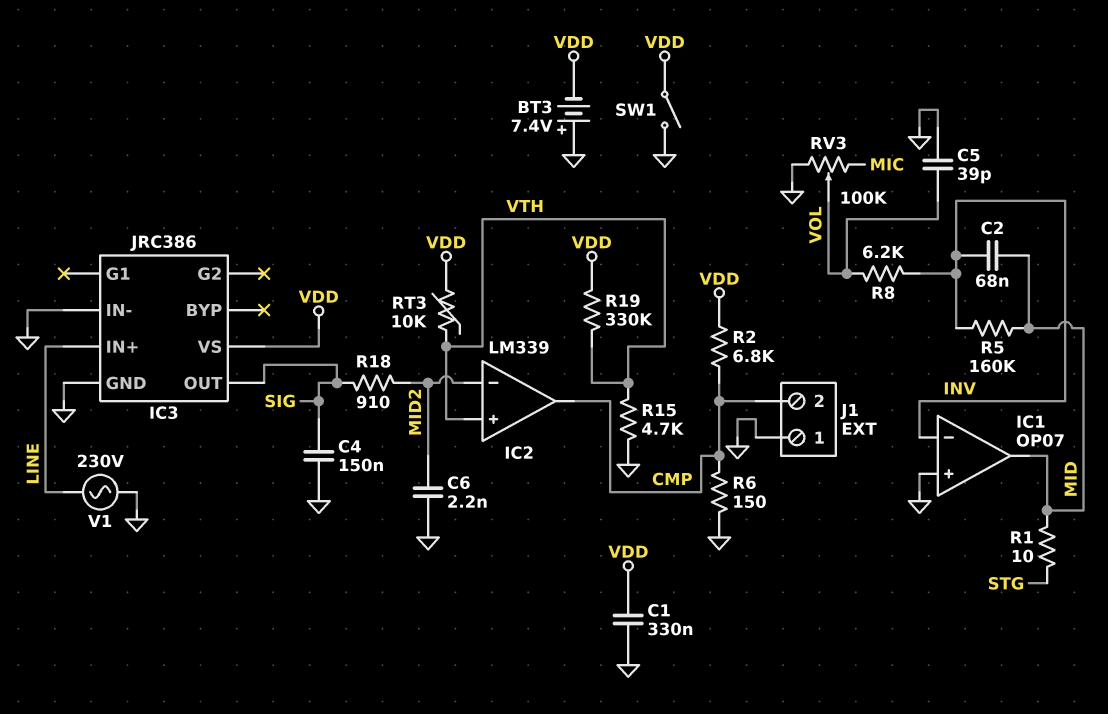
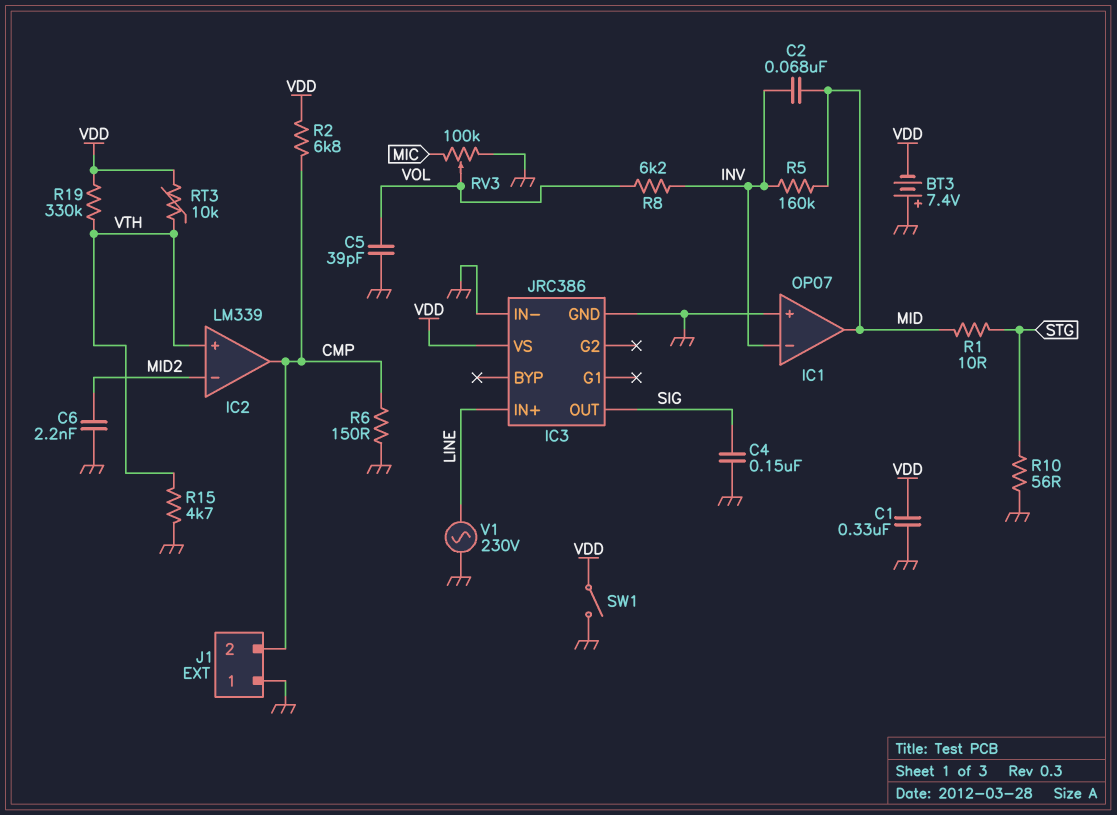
R10: none -> 56 (GND, STG)
R18: 910 (MID2, SIG) -> none

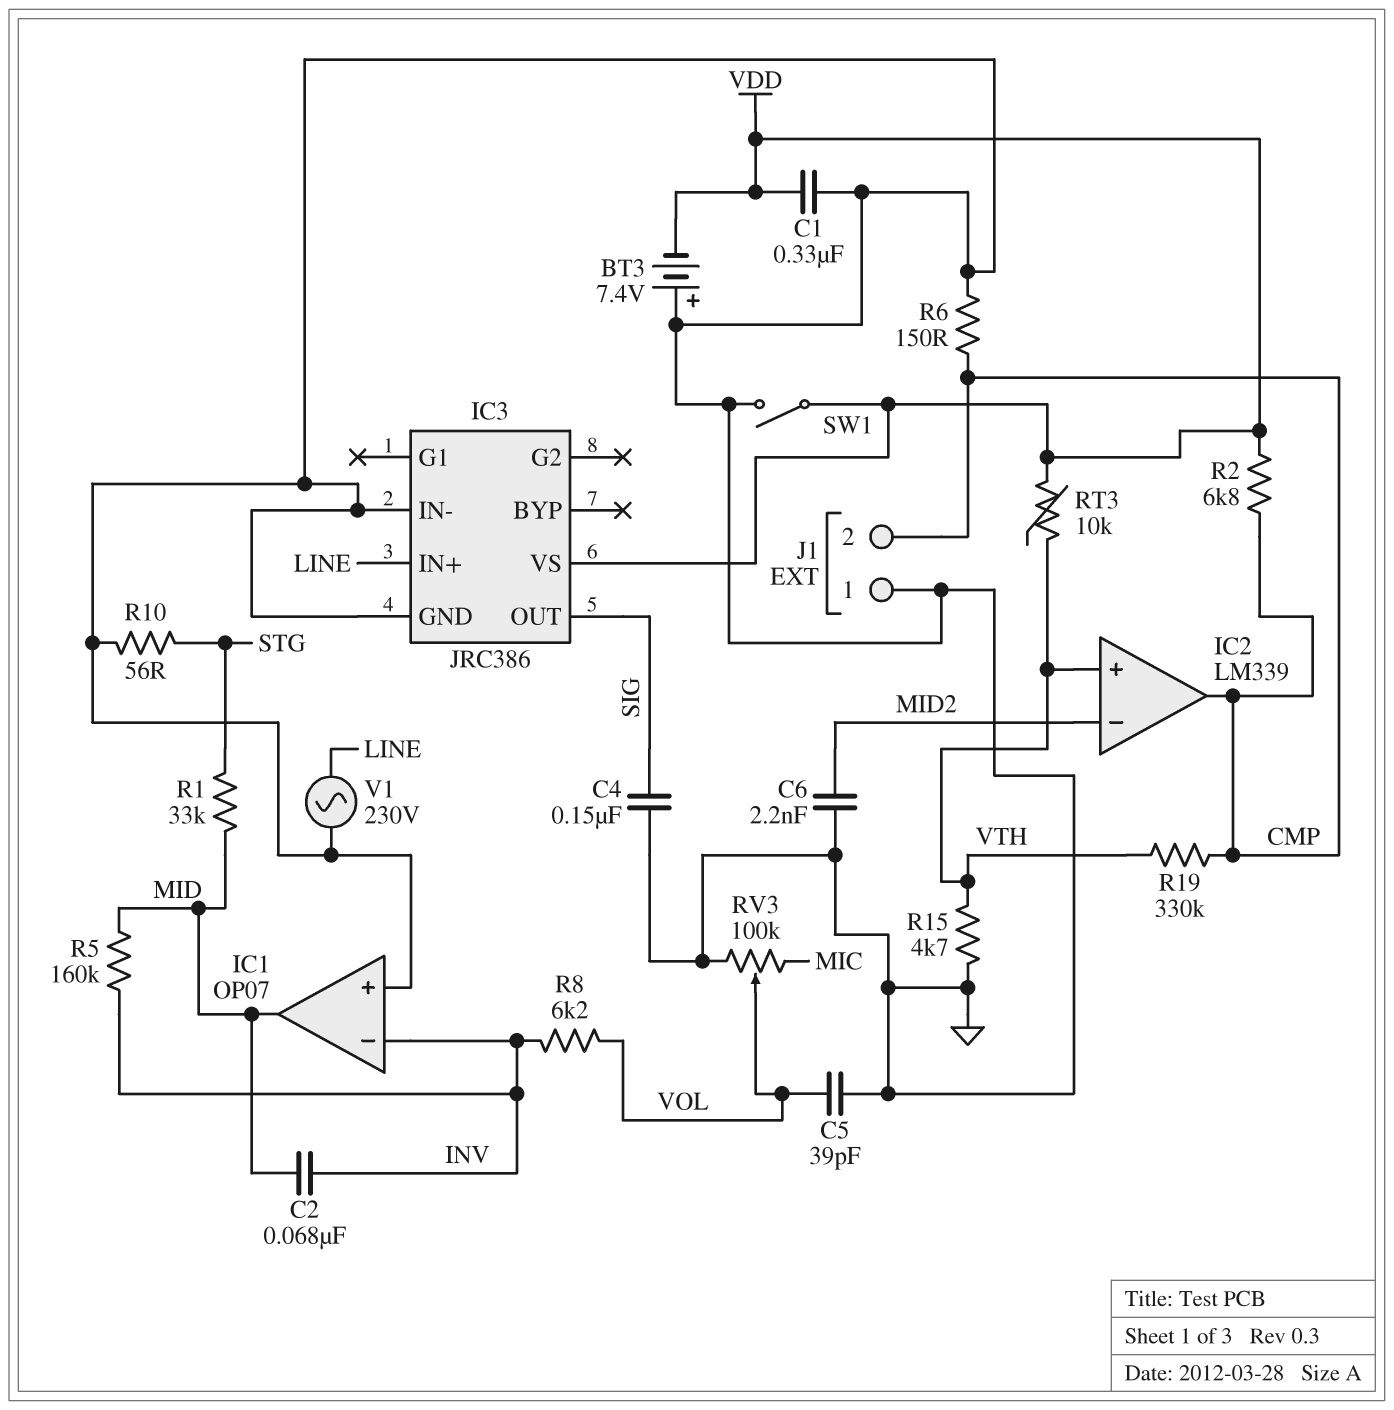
R1: 10 (MID, STG) -> 33k (MID, STG)
R19: 330k (VDD, VTH) -> 330k (CMP, VTH)

